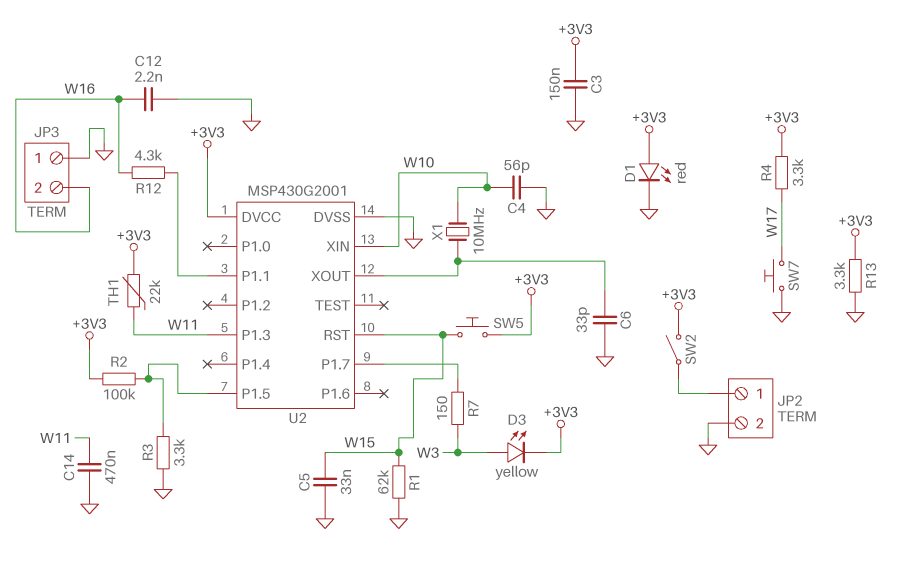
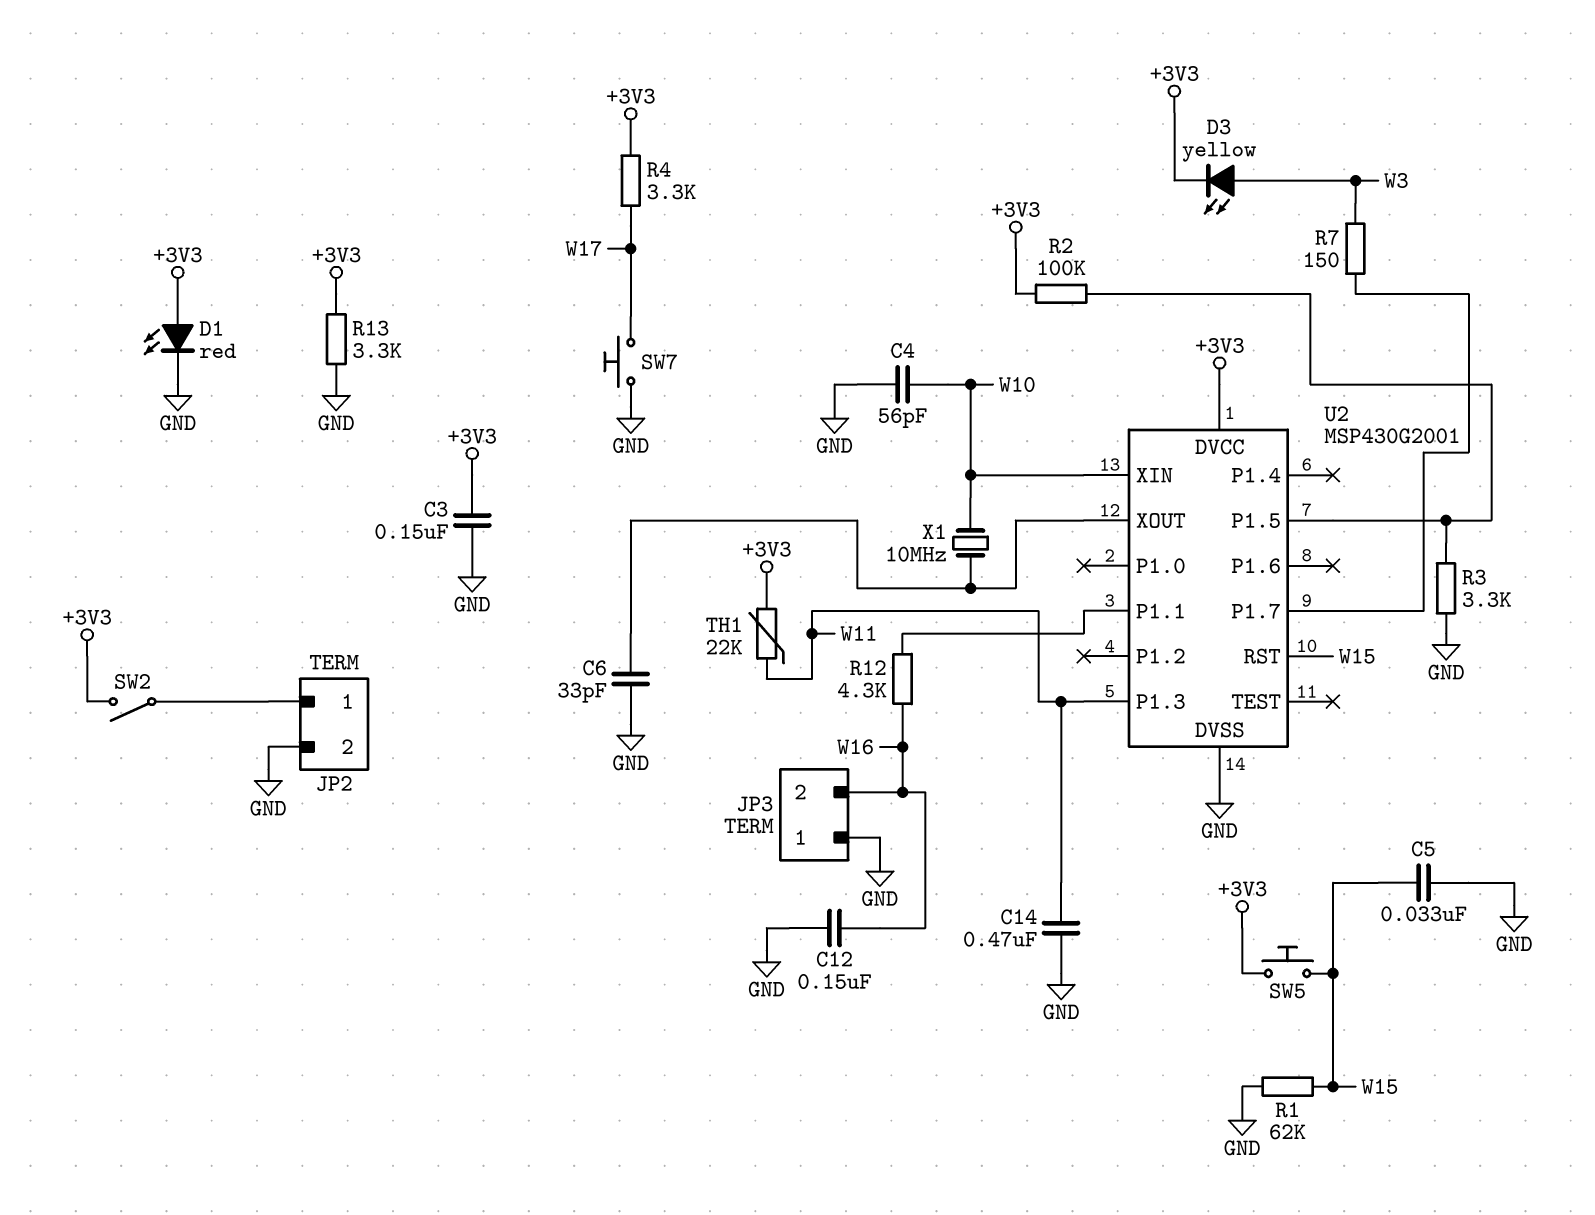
C12: 2.2nF (GND, W16) -> 150nF (GND, W16)

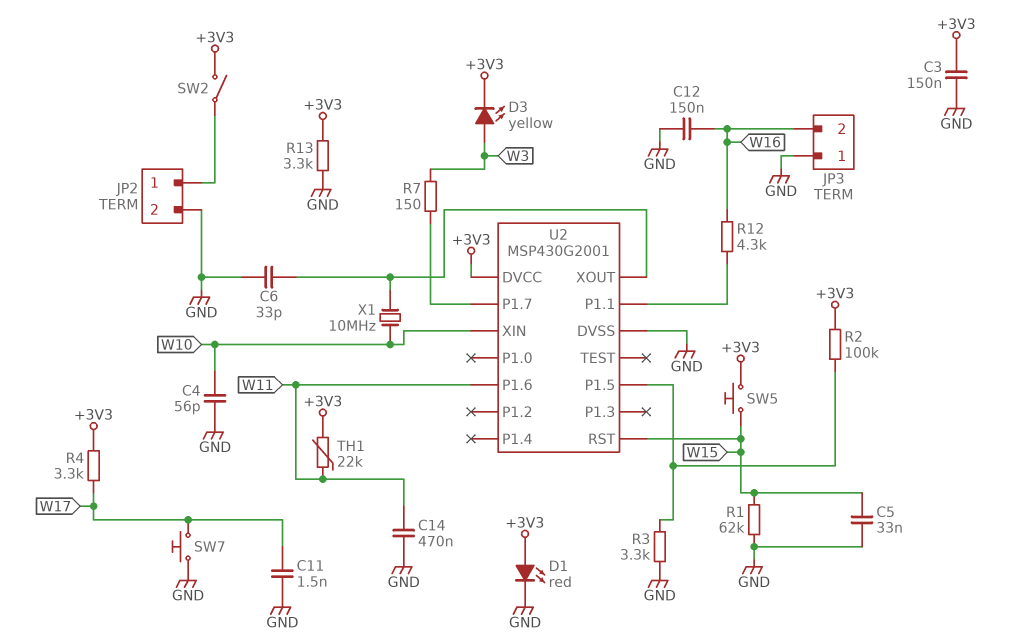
C11: none -> 1.5nF (GND, W17)
U2 pin P1.3: W11 -> none
U2 pin P1.6: none -> W11

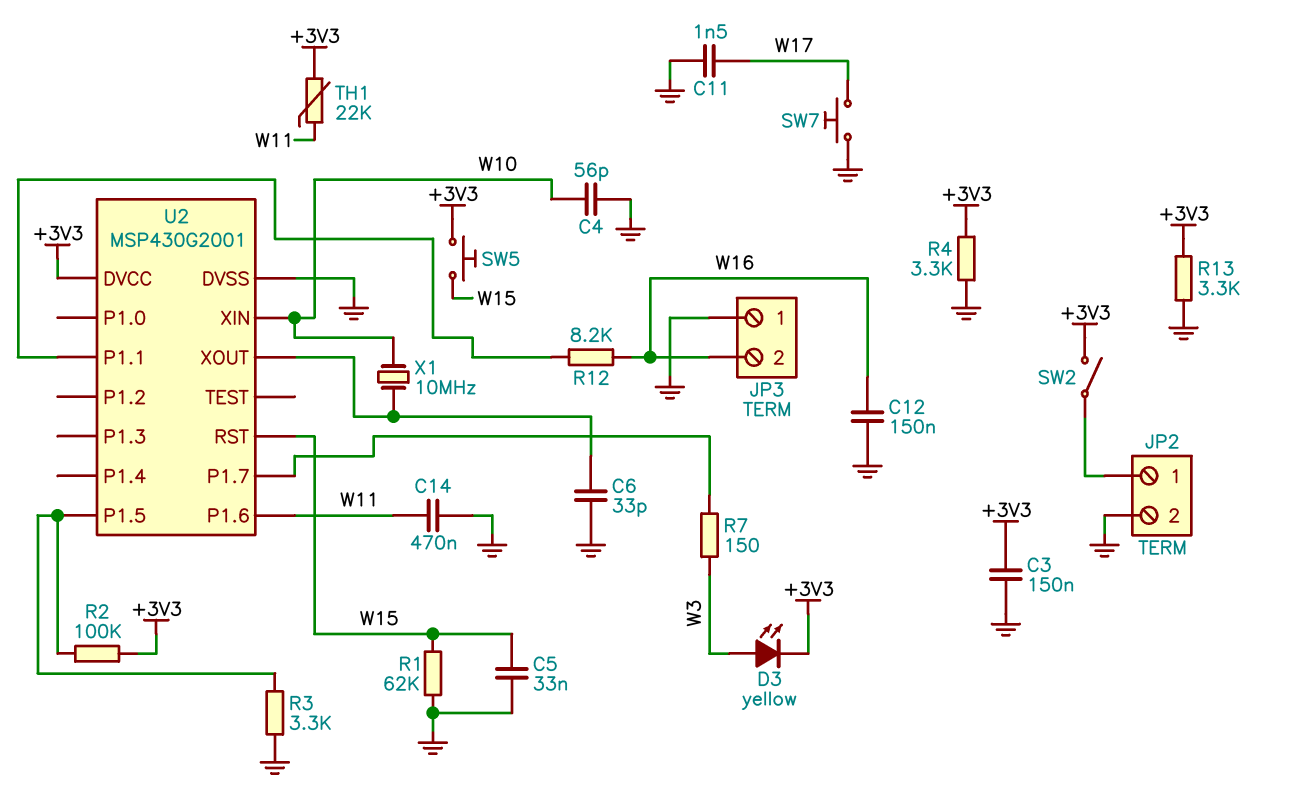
D1: LED red (A +3V3, K GND) -> none
R4: 3.3k (+3V3, W17) -> 3.3k (+3V3, GND)
R12: 4.3k (U2/P1.1, W16) -> 8.2k (U2/P1.1, W16)

